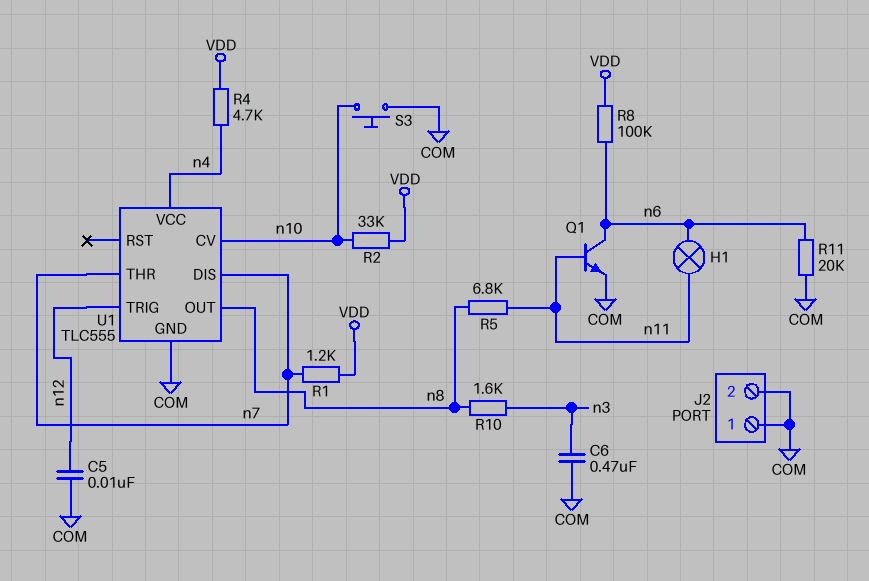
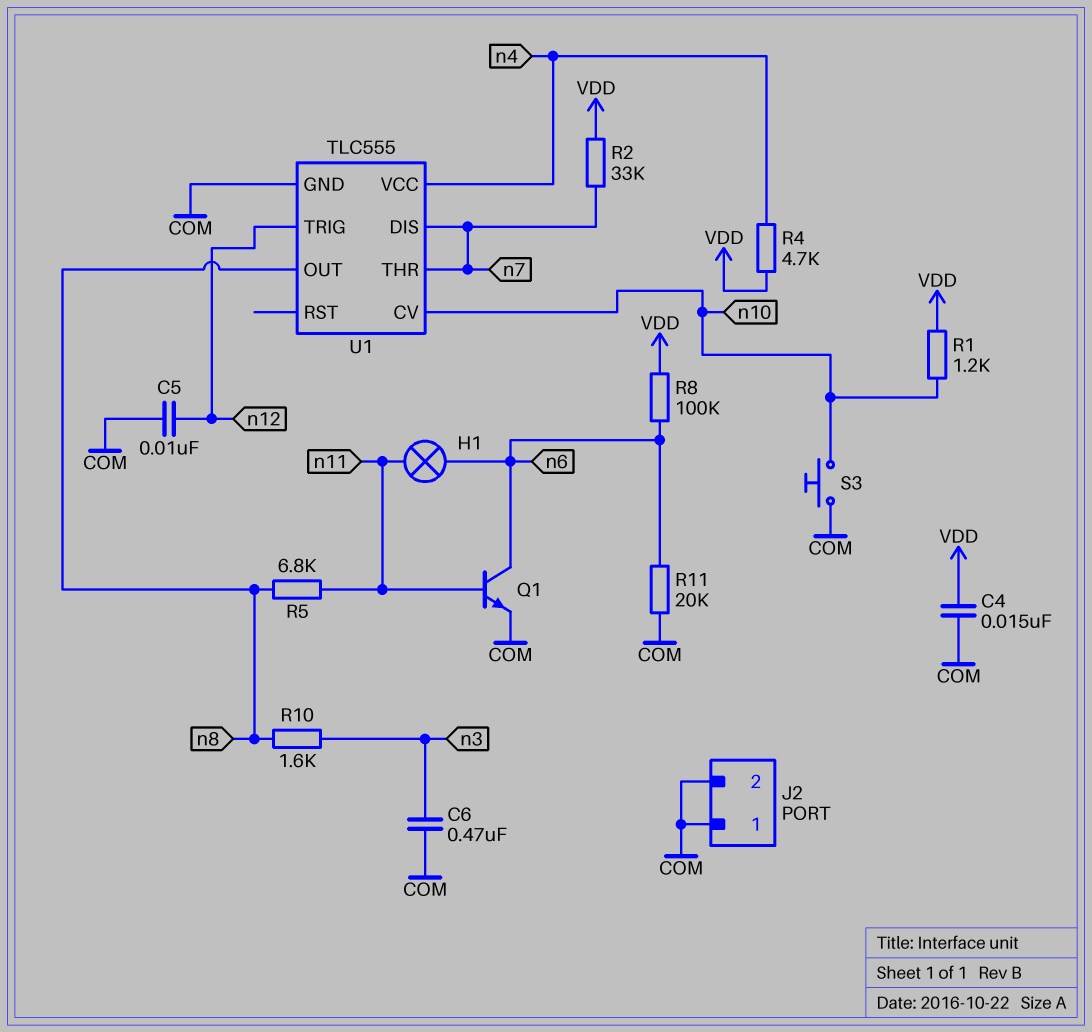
C4: none -> 15nF (COM, VDD)
R1: 1.2k (VDD, n7) -> 1.2k (VDD, n10)
R2: 33k (VDD, n10) -> 33k (VDD, n7)

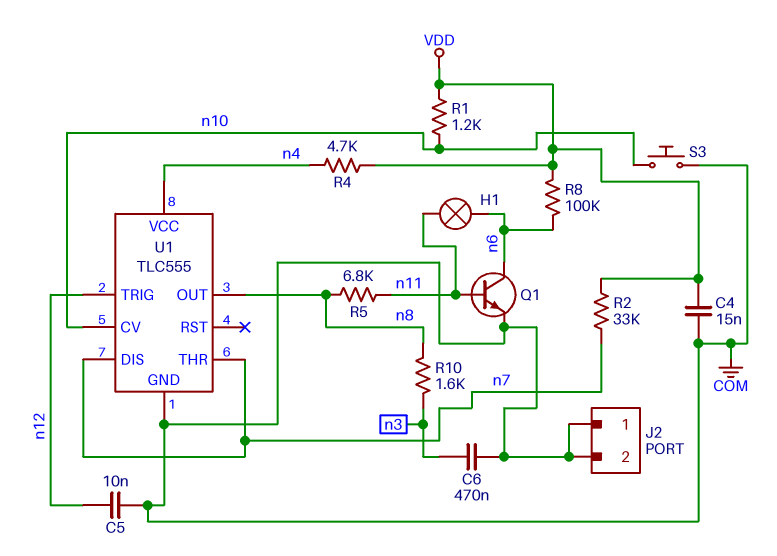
R11: 20k (COM, n6) -> none

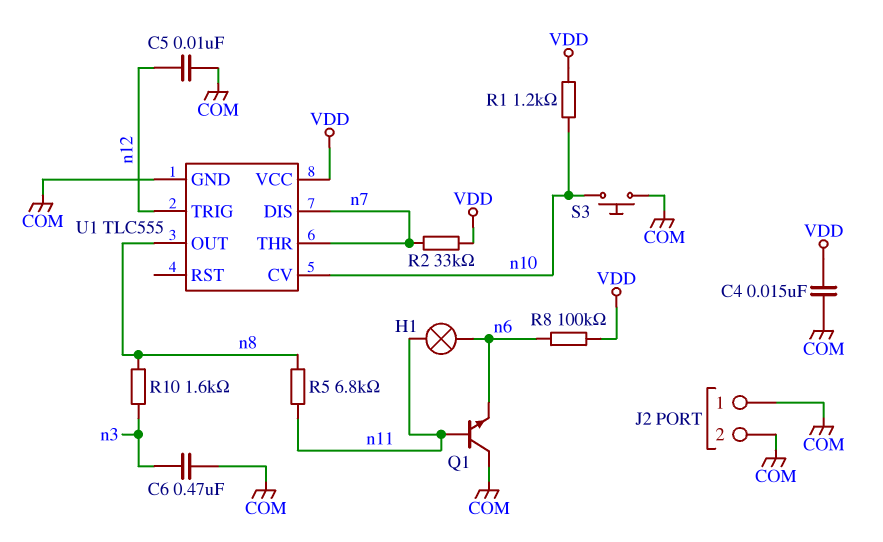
Q1: NPN (B n11, C n6, E COM) -> NPN (B n11, C COM, E n6)
R4: 4.7k (VDD, n4) -> none
U1 pin VCC: n4 -> VDD

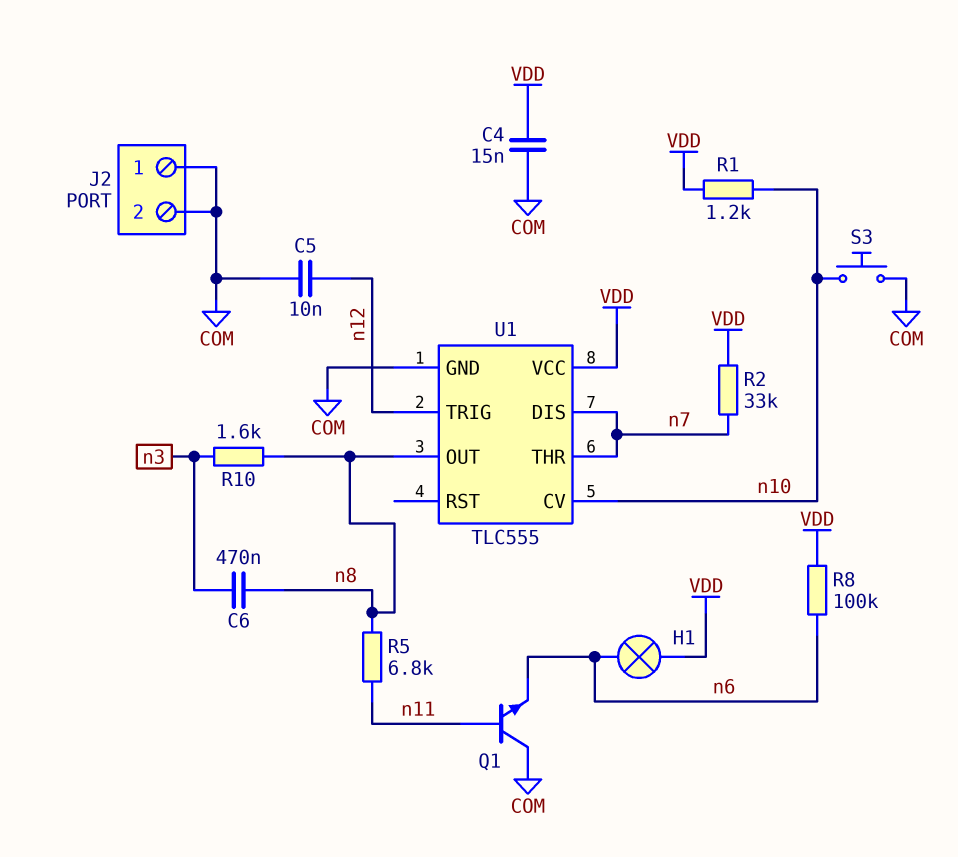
C6: 470nF (COM, n3) -> 470nF (n3, n8)
H1: lamp (n6, n11) -> lamp (VDD, n6)

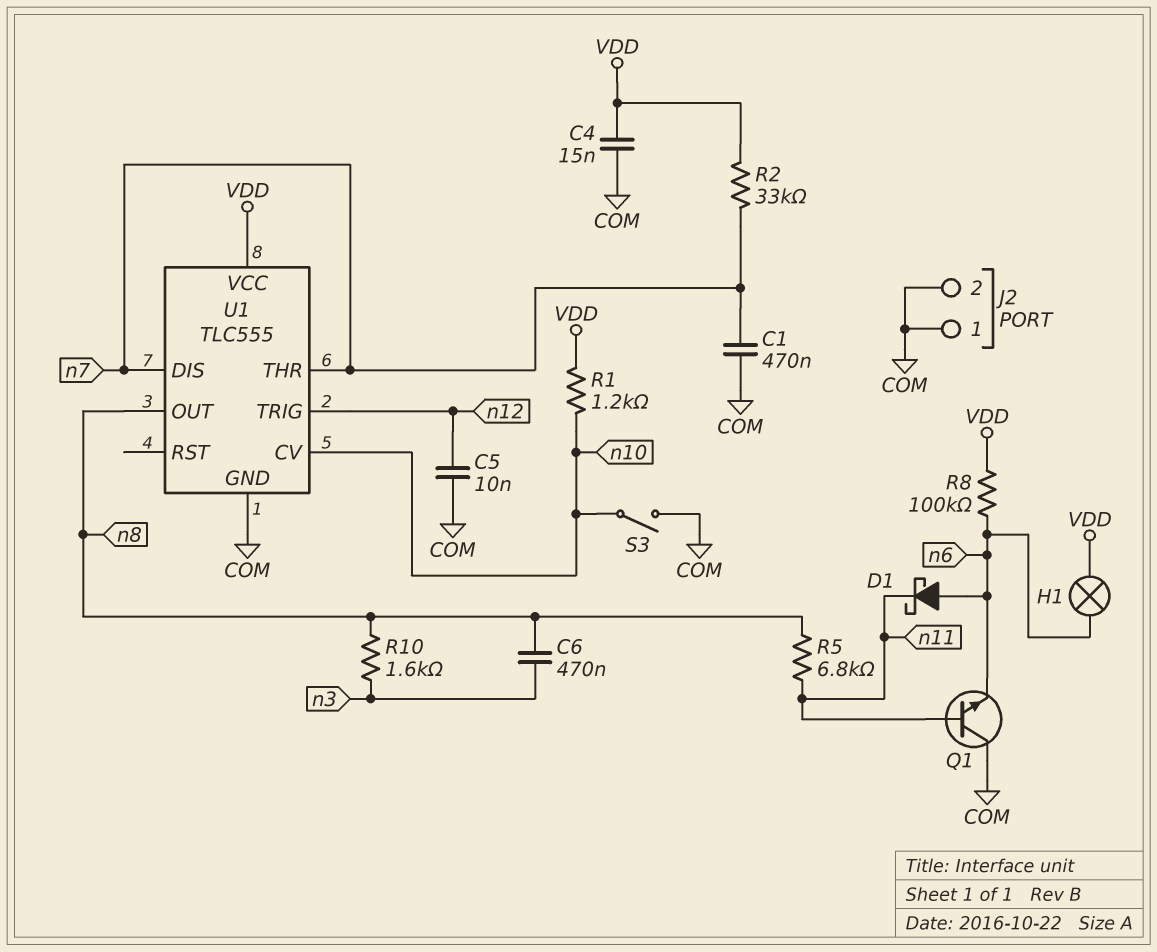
C1: none -> 470nF (COM, n7)
D1: none -> schottky (A n6, K n11)
S3: button (COM, n10) -> switch (COM, n10)

